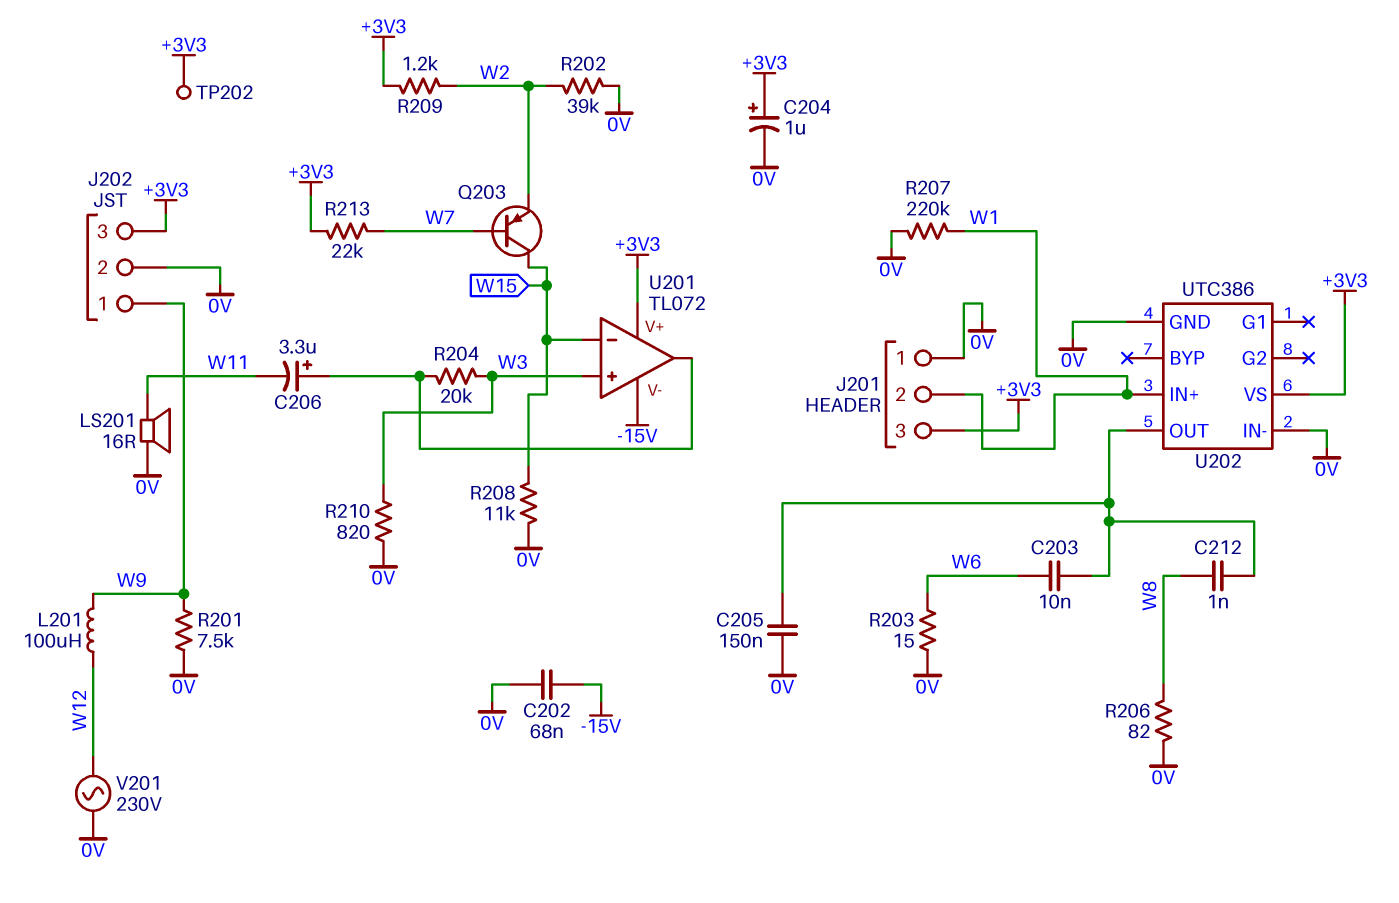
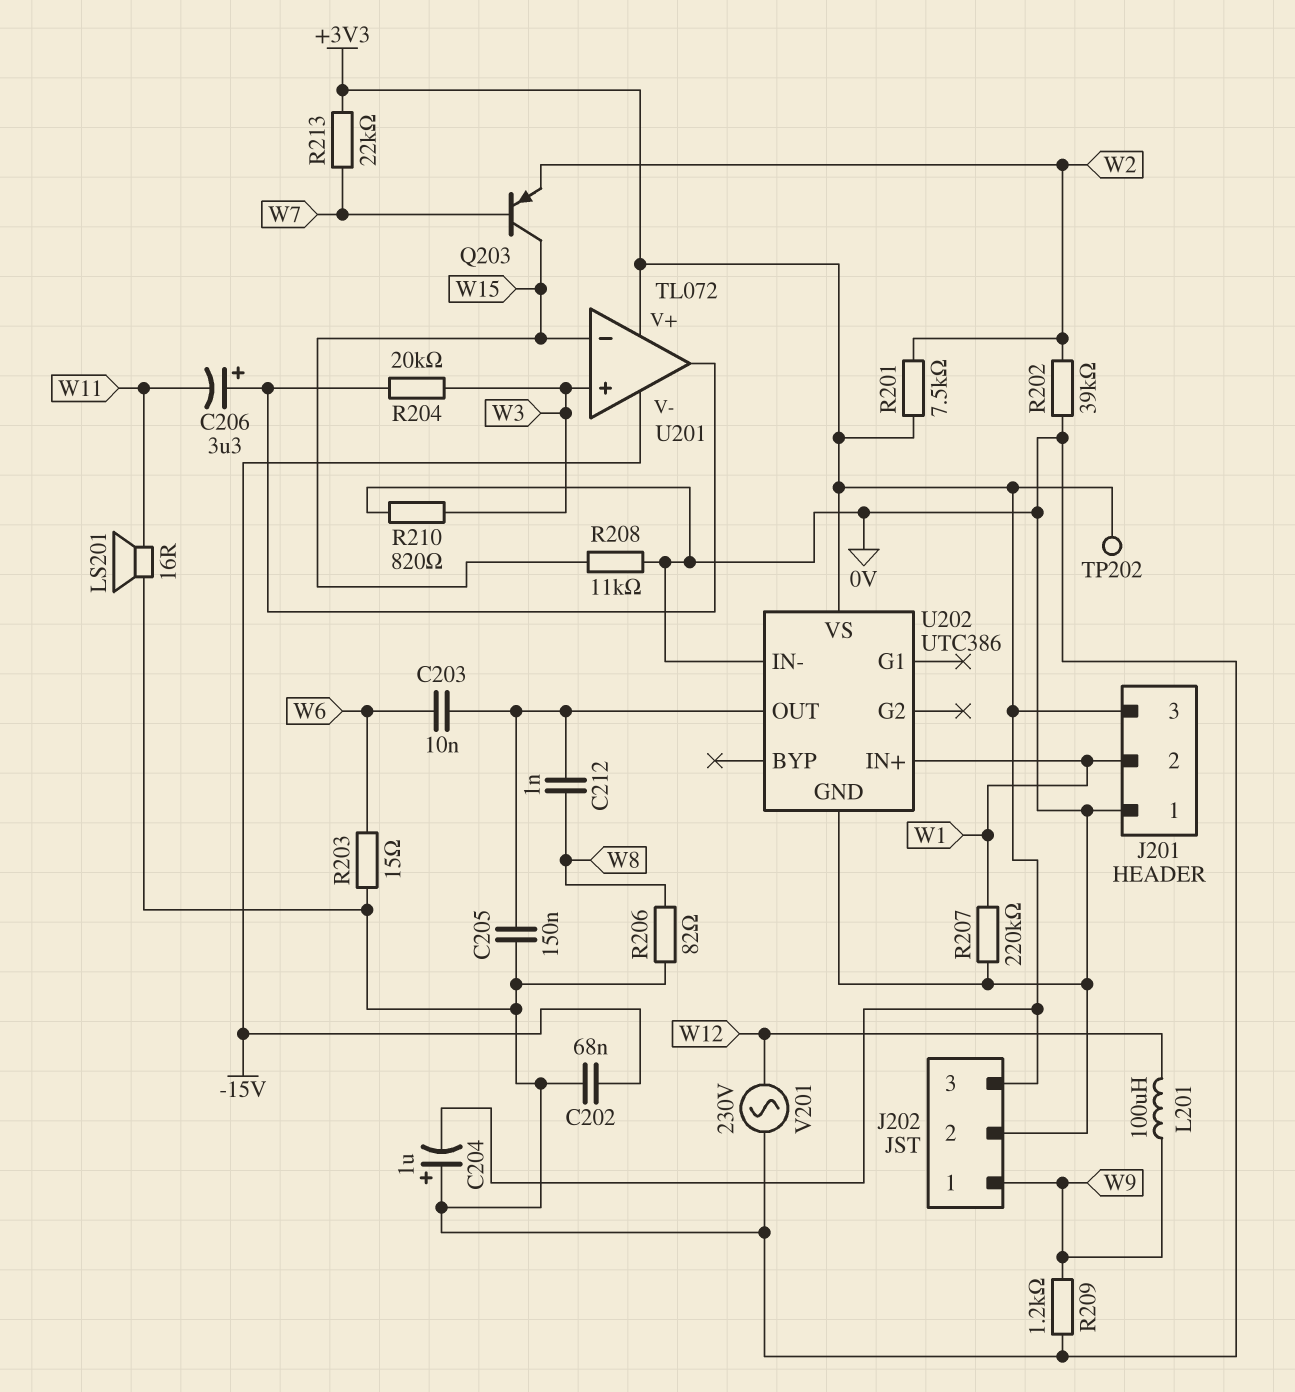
C204: 1uF (plus +3V3, minus 0V) -> 1uF (plus 0V, minus +3V3)
R201: 7.5k (0V, W9) -> 7.5k (+3V3, W2)
R209: 1.2k (+3V3, W2) -> 1.2k (0V, W9)

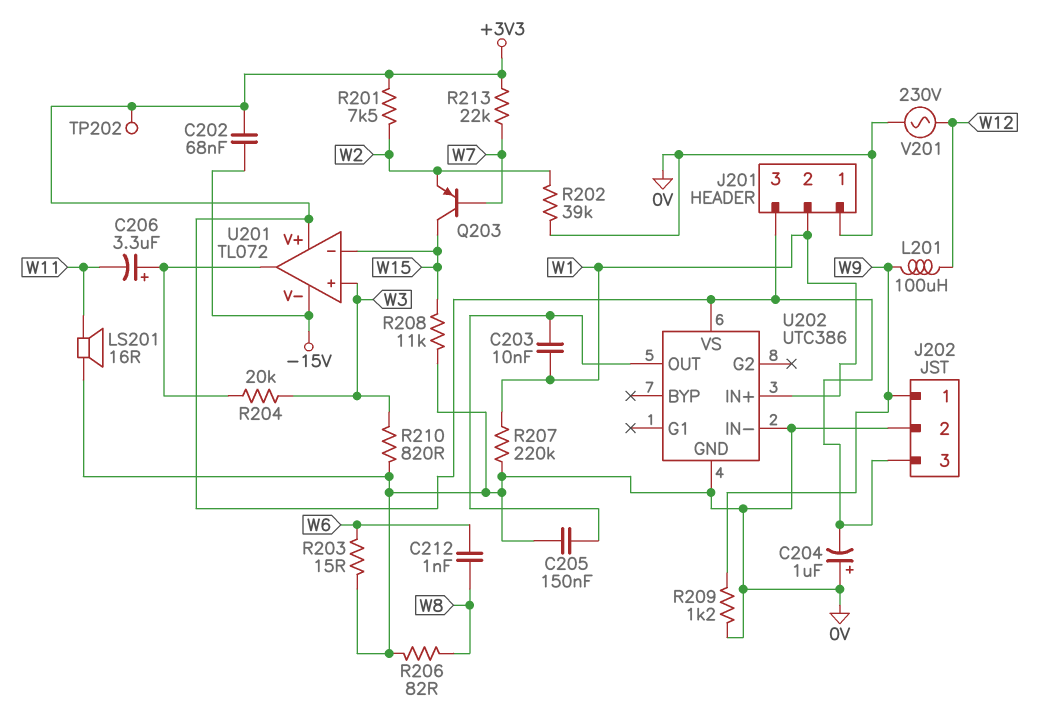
C202: 68nF (-15V, 0V) -> 68nF (+3V3, -15V)
C203: 10nF (U202/OUT, W6) -> 10nF (U202/OUT, W1)
C212: 1nF (U202/OUT, W8) -> 1nF (W6, W8)

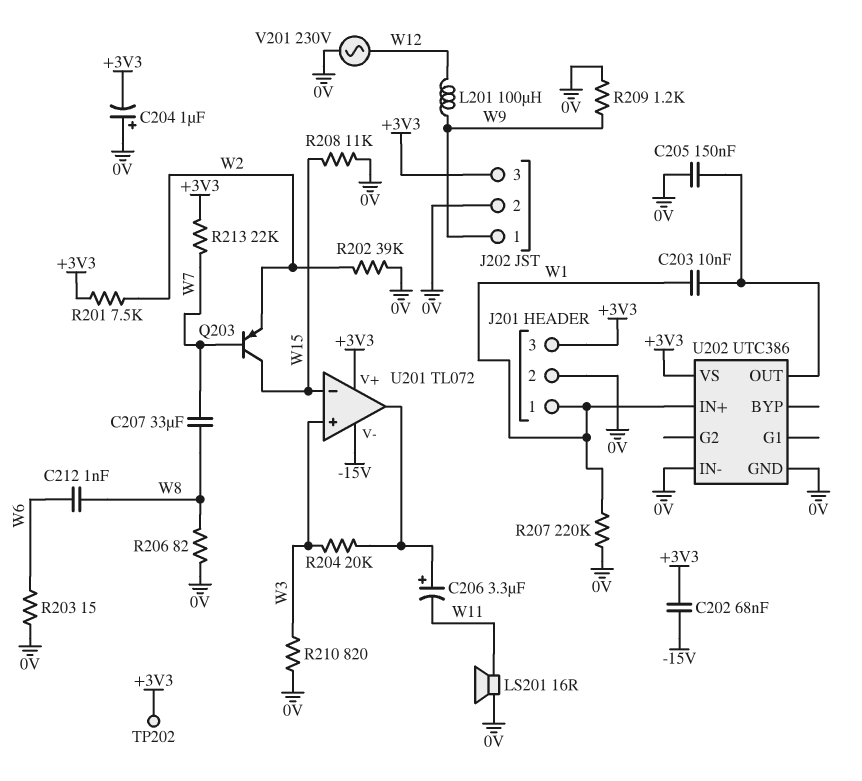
C207: none -> 33uF (W7, W8)
J201 pin 1: 0V -> W1
J201 pin 2: W1 -> 0V

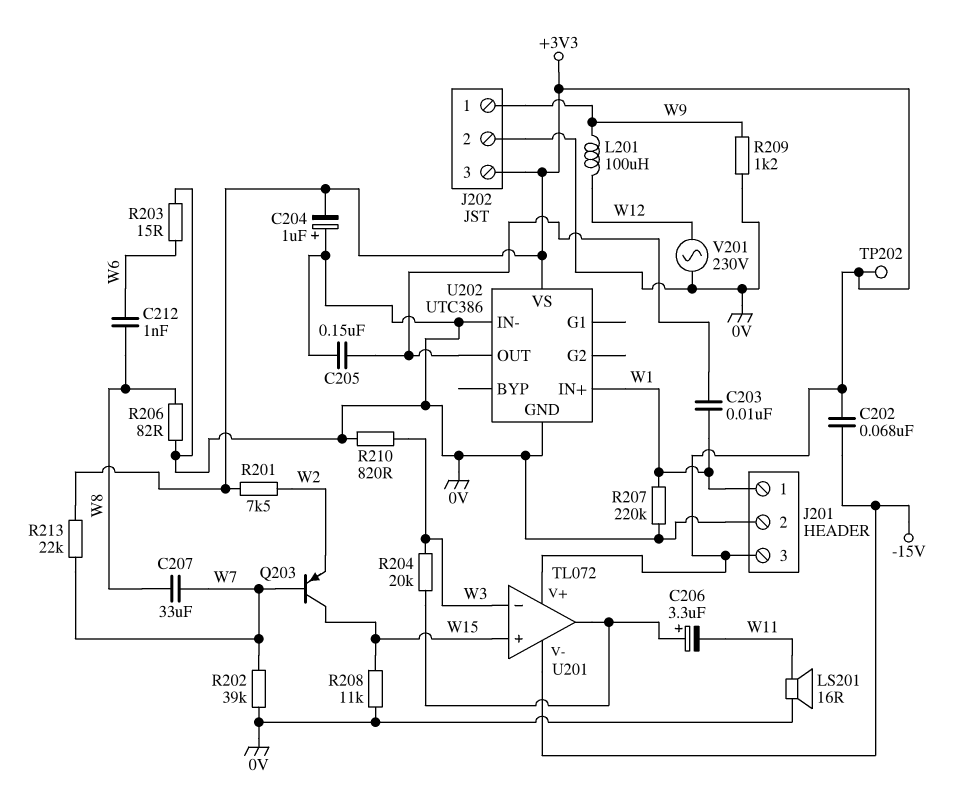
R202: 39k (0V, W2) -> 39k (0V, W7)
U201 pin in+: W3 -> W15
U201 pin in-: W15 -> W3

